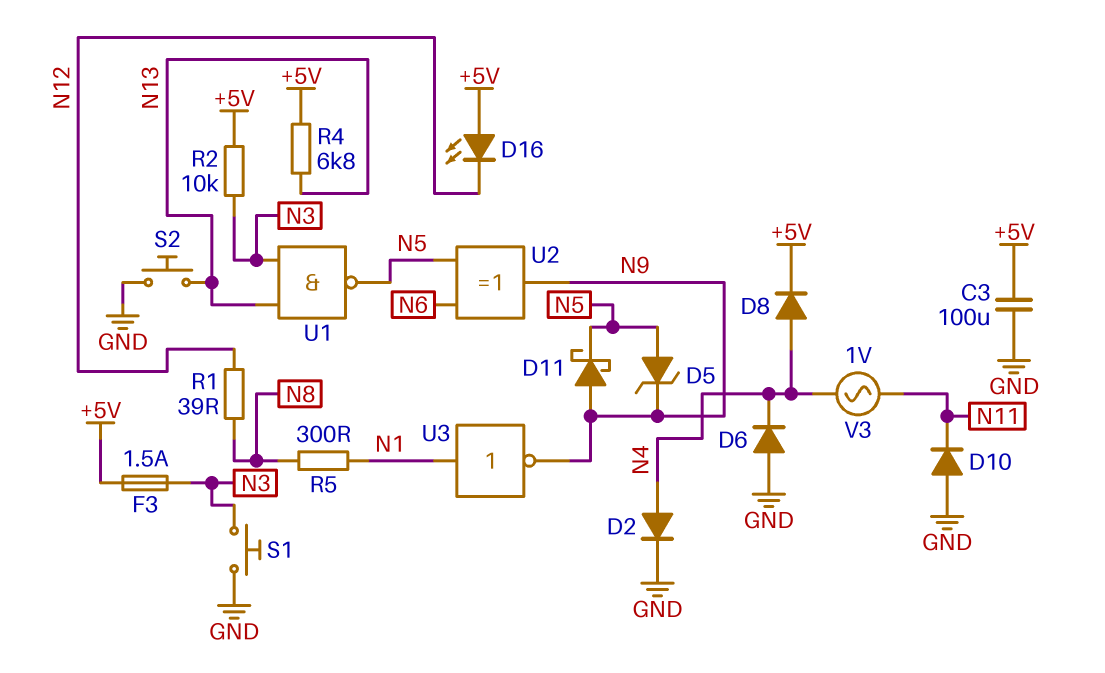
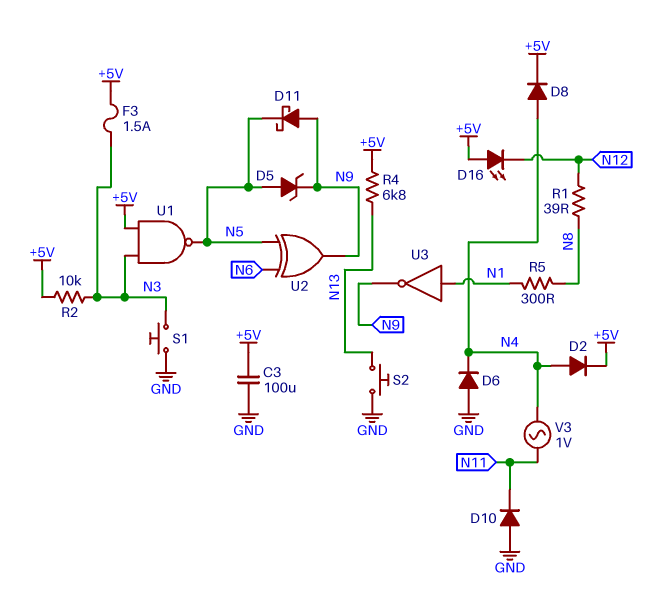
D2: diode (A N4, K GND) -> diode (A N4, K +5V)
U1: NAND (in N3, in N13, out N5) -> NAND (in +5V, in N3, out N5)

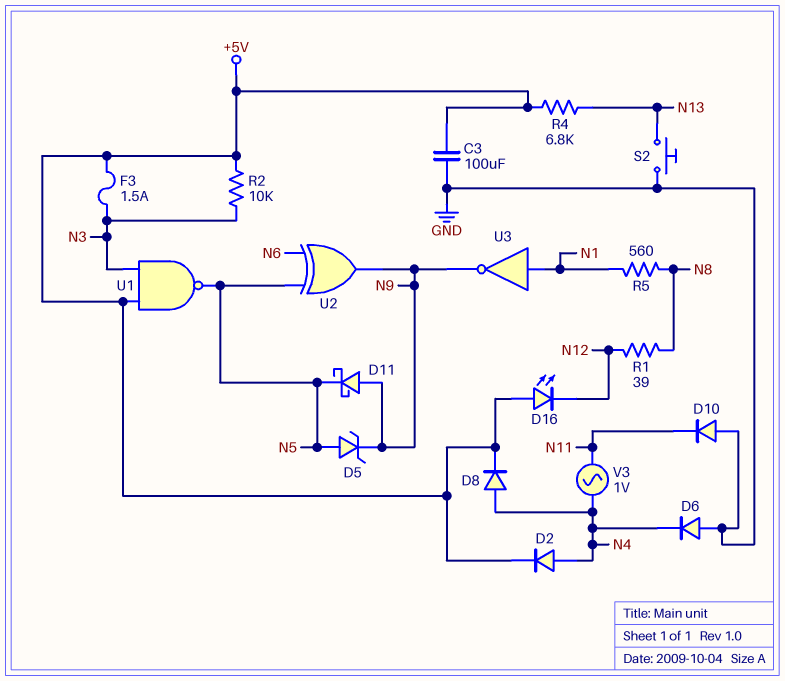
R5: 300 (N1, N8) -> 560 (N1, N8)
S1: button (GND, N3) -> none

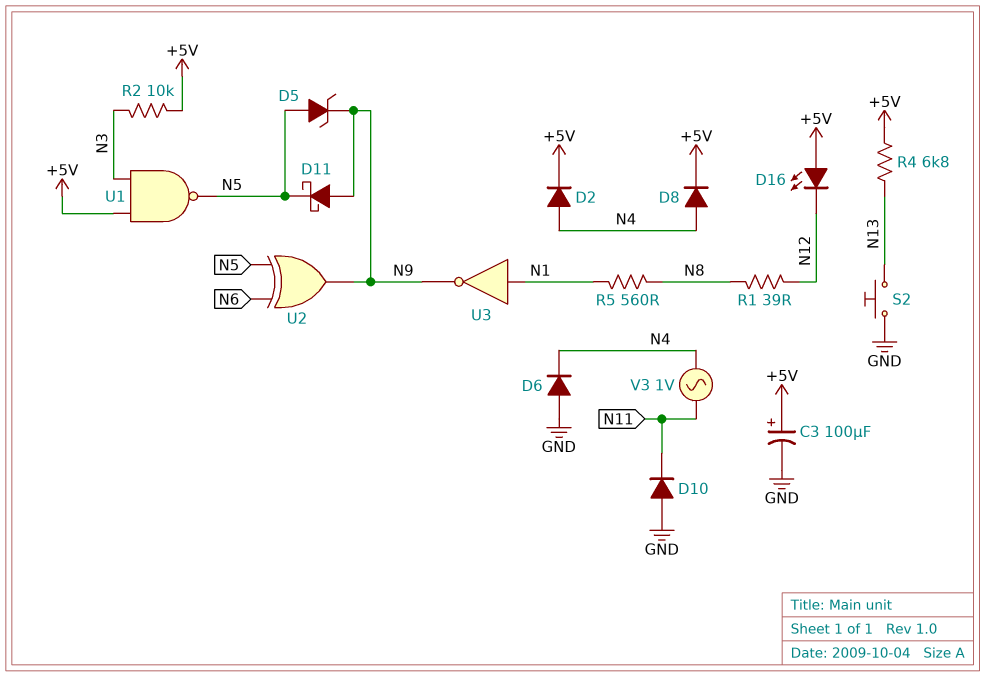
C3: 100uF (+5V, GND) -> 100uF (plus +5V, minus GND)
F3: 1.5A (+5V, N3) -> none

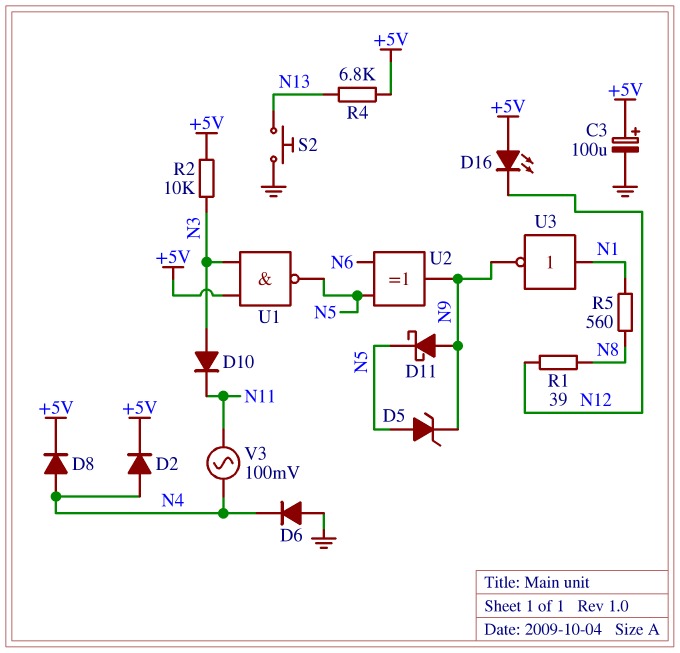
D10: diode (A GND, K N11) -> diode (A N3, K N11)
V3: AC 1V (N4, N11) -> AC 100mV (N4, N11)

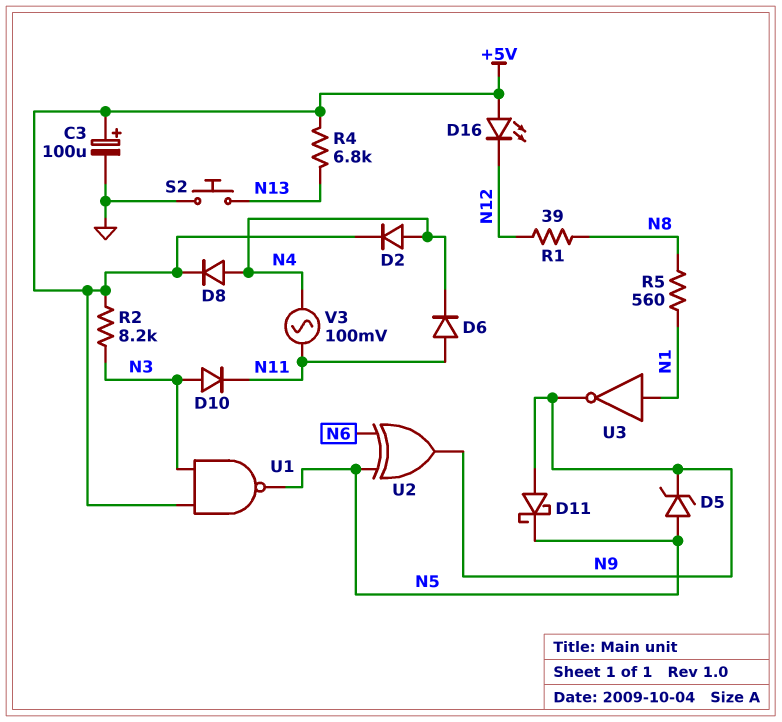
D6: diode (A GND, K N4) -> diode (A N11, K N4)
R2: 10k (+5V, N3) -> 8.2k (+5V, N3)

